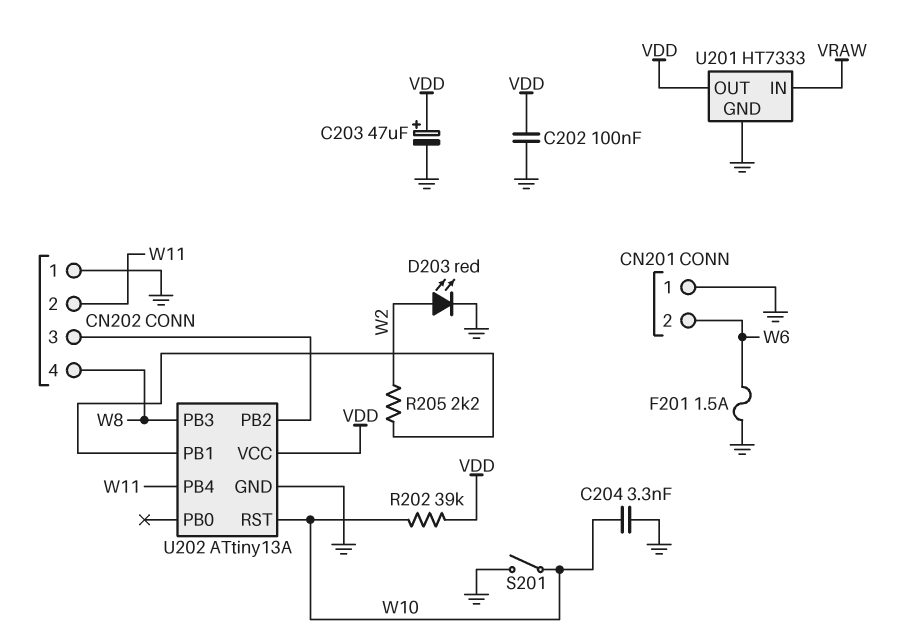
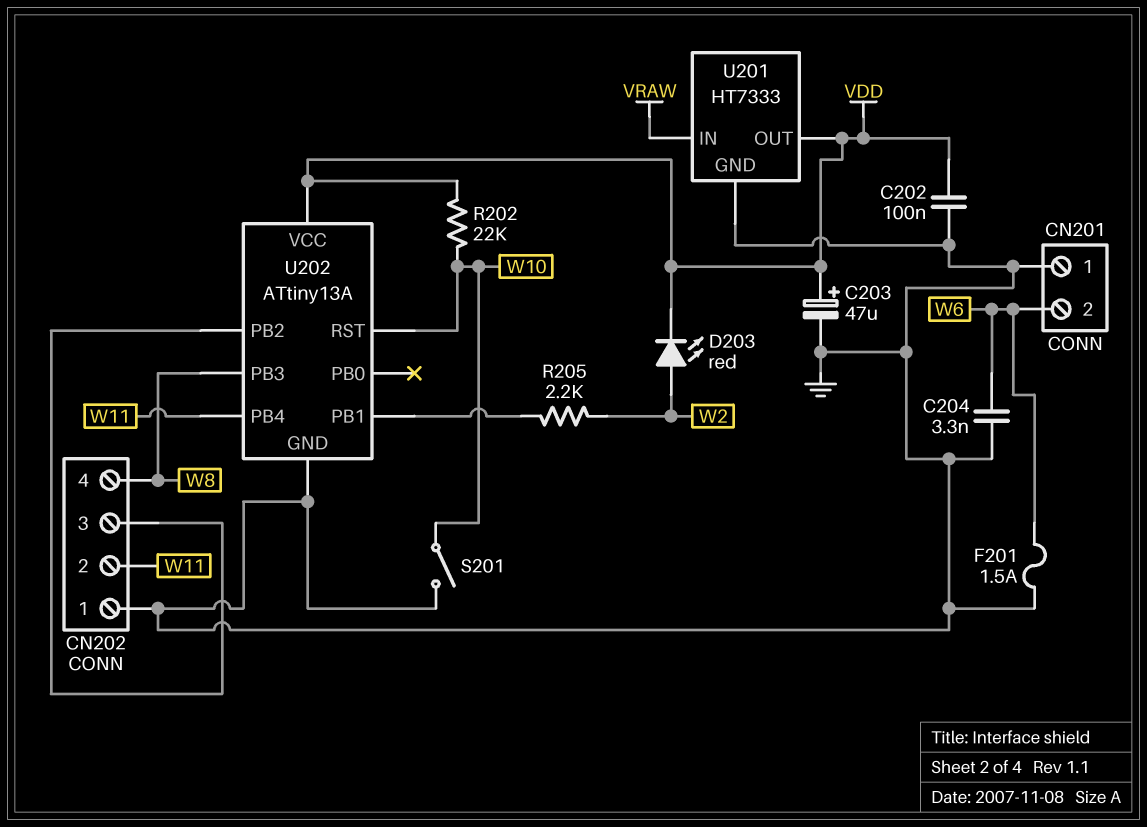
C204: 3.3nF (GND, W10) -> 3.3nF (GND, W6)
D203: LED red (A W2, K GND) -> LED red (A W2, K VDD)
R202: 39k (VDD, W10) -> 22k (VDD, W10)

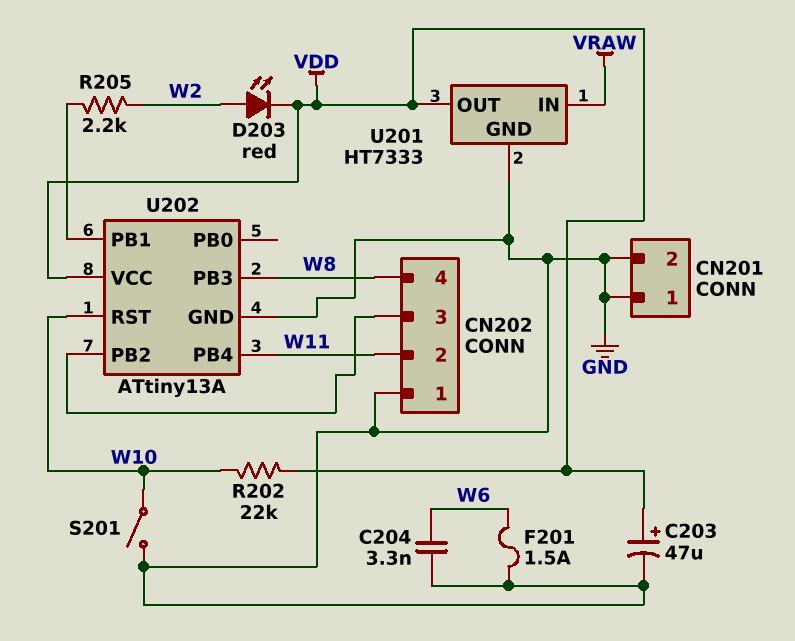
C202: 100nF (GND, VDD) -> none
CN201 pin 2: W6 -> GND

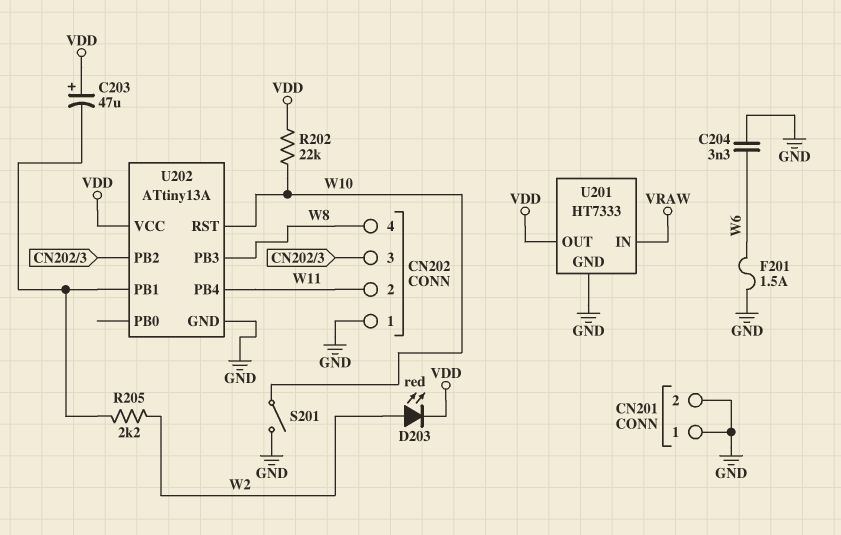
C203: 47uF (plus VDD, minus GND) -> 47uF (plus VDD, minus U202/PB1)

